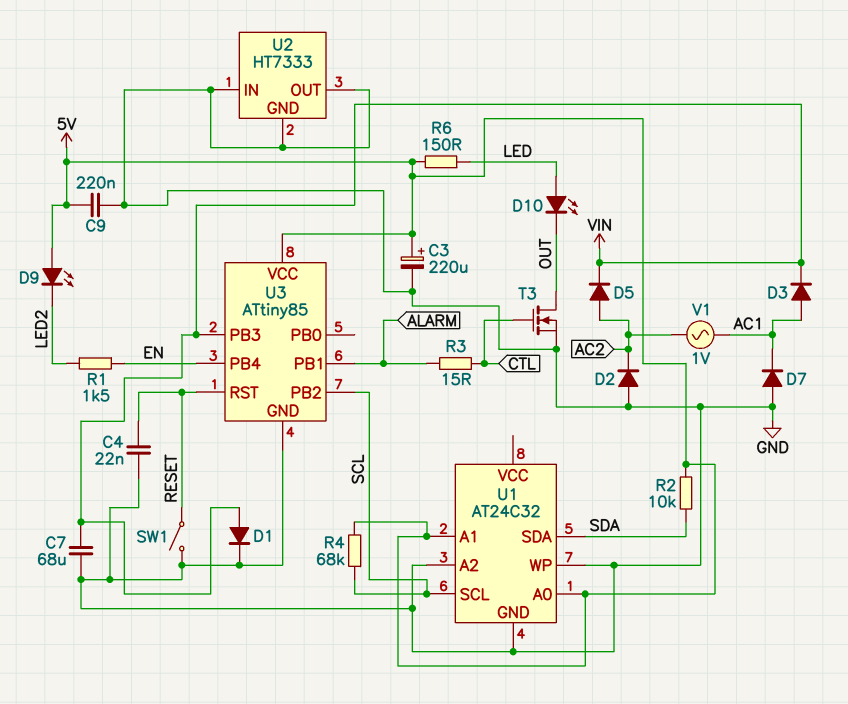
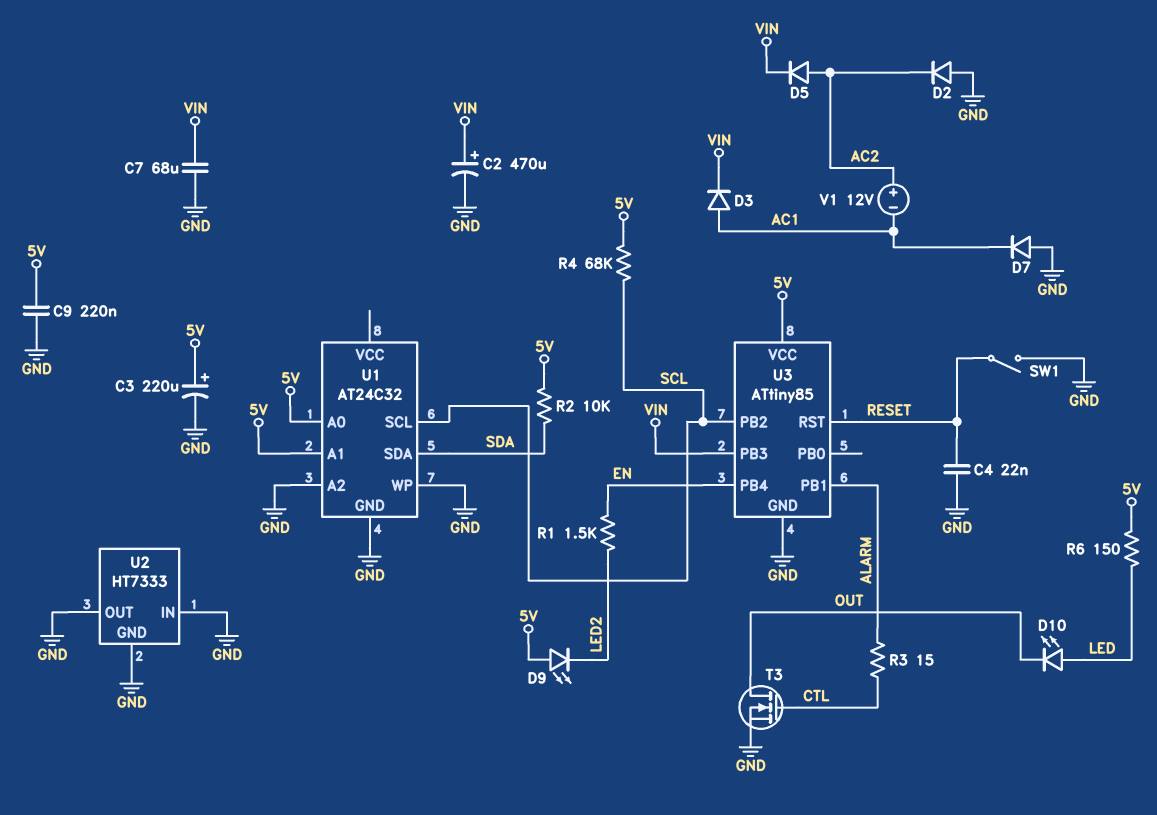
C2: none -> 470uF (plus VIN, minus GND)
D1: diode (A VIN, K GND) -> none
V1: AC 1V (AC1, AC2) -> 12V (plus AC2, minus AC1)

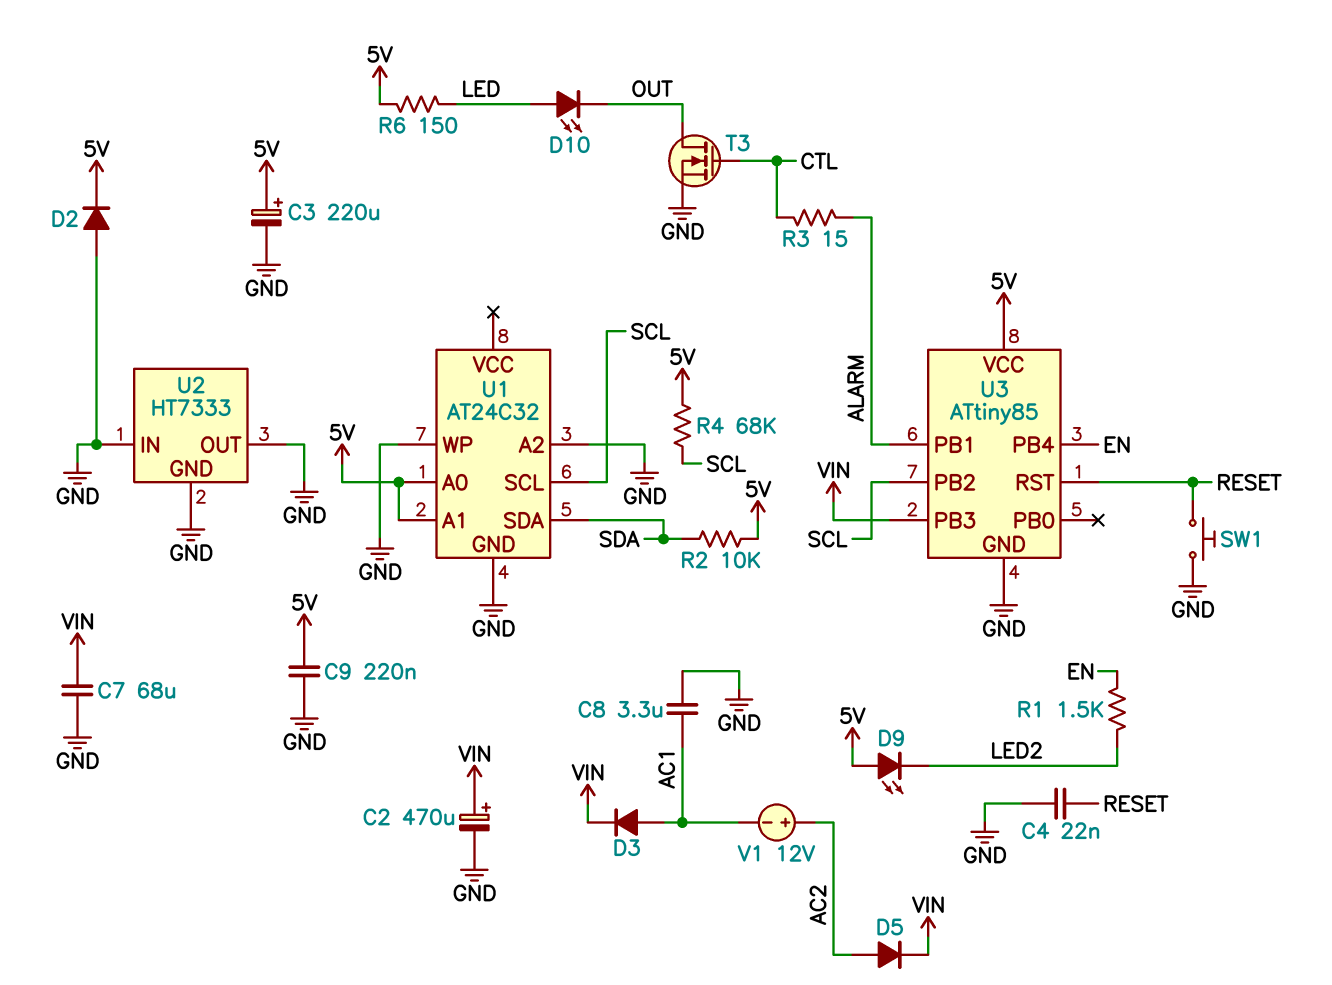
C8: none -> 3.3uF (AC1, GND)
D2: diode (A GND, K AC2) -> diode (A GND, K 5V)
D7: diode (A GND, K AC1) -> none
SW1: switch (GND, RESET) -> button (GND, RESET)

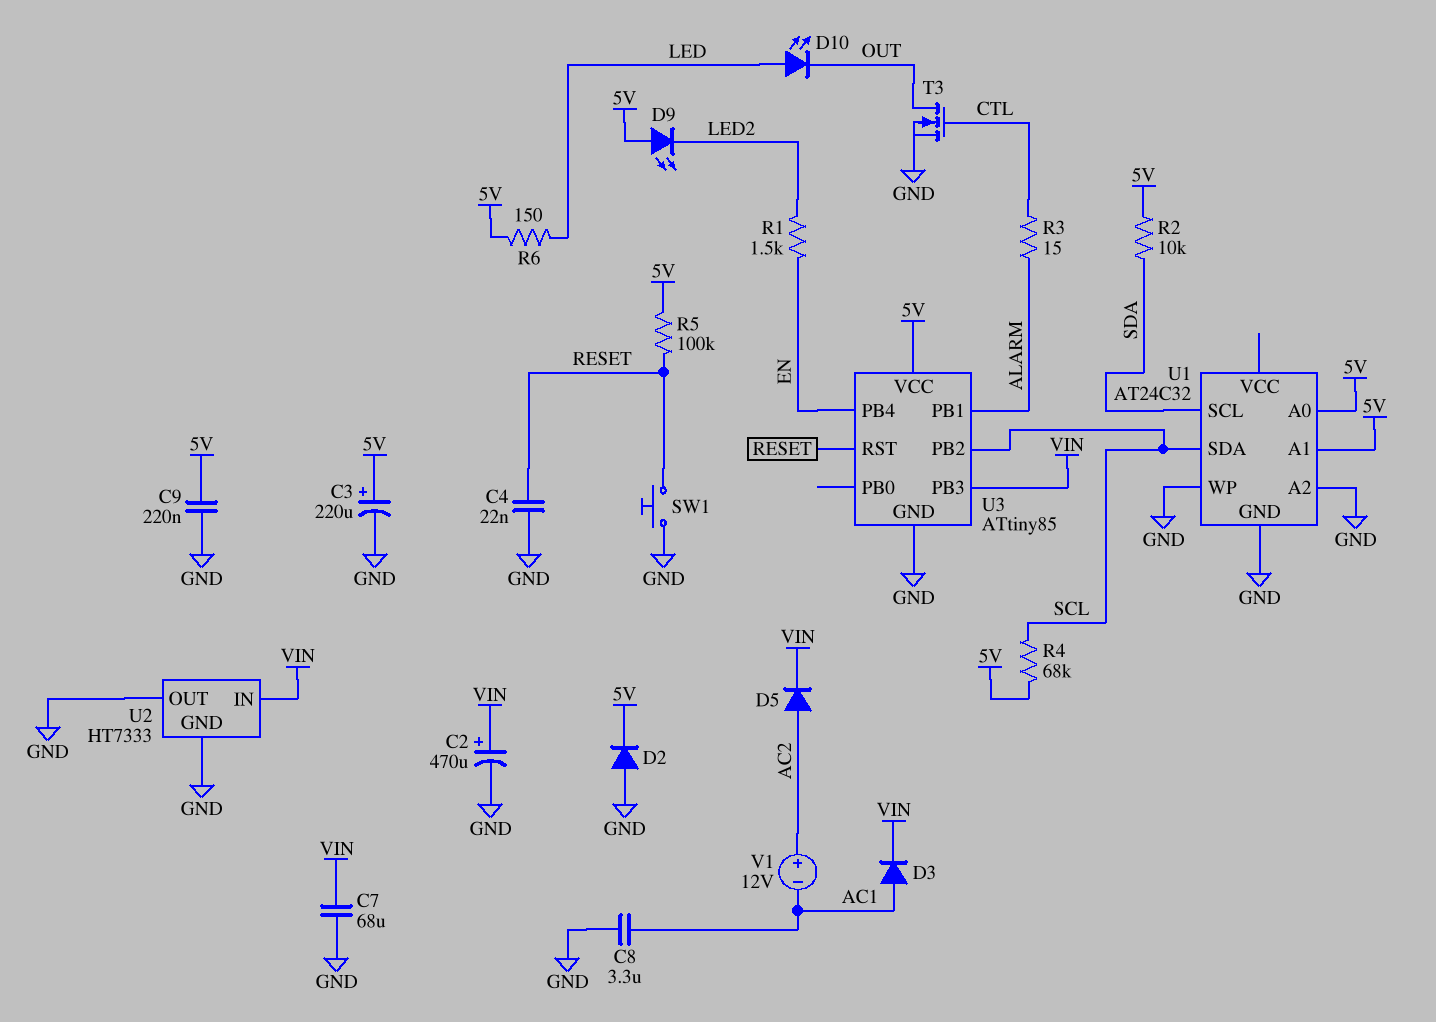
R5: none -> 100k (5V, RESET)
U1 pin SCL: SCL -> SDA
U1 pin SDA: SDA -> SCL
U2 pin IN: GND -> VIN

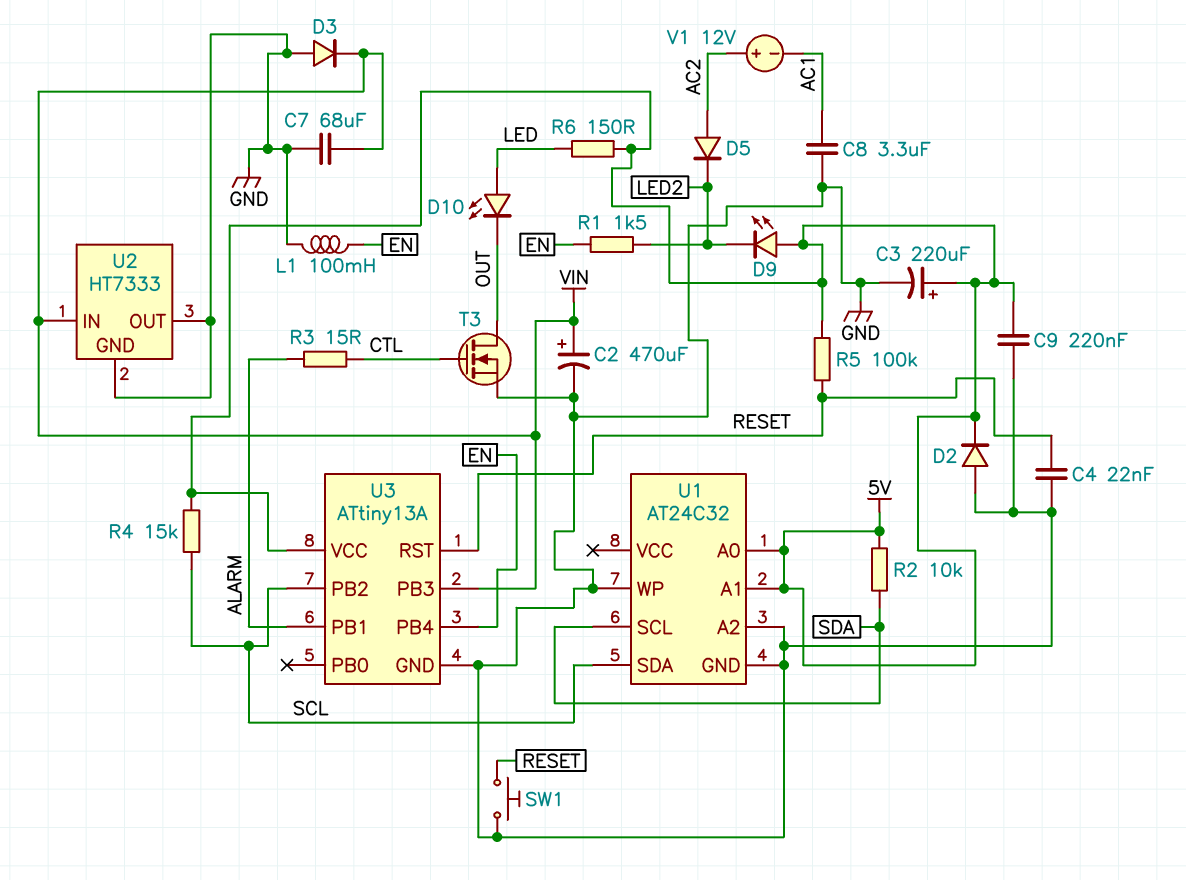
D3: diode (A AC1, K VIN) -> diode (A GND, K VIN)
D5: diode (A AC2, K VIN) -> diode (A AC2, K LED2)
L1: none -> 100mH (EN, GND)
R4: 68k (5V, SCL) -> 15k (5V, SCL)
U3: ATtiny85 -> ATtiny13A

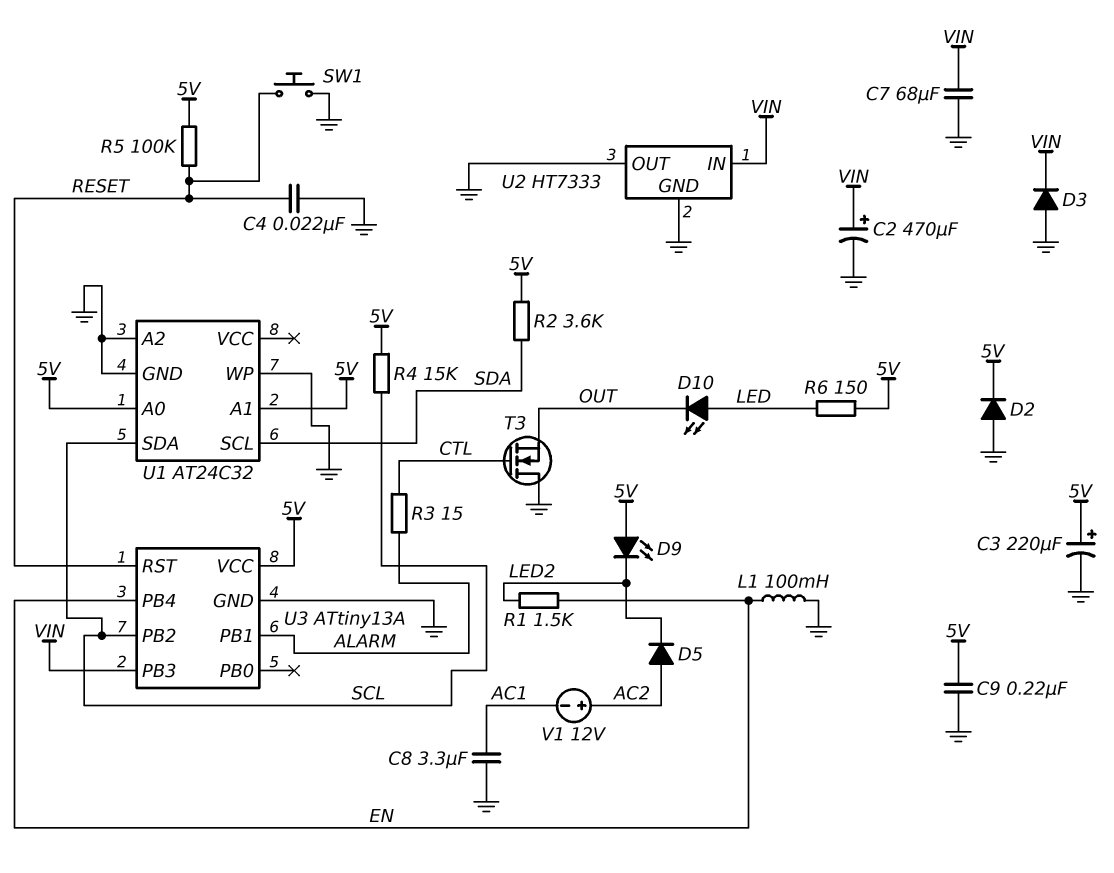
R2: 10k (5V, SDA) -> 3.6k (5V, SDA)
T3: NMOS (G CTL, D OUT, S GND) -> NMOS (G CTL, D GND, S OUT)

